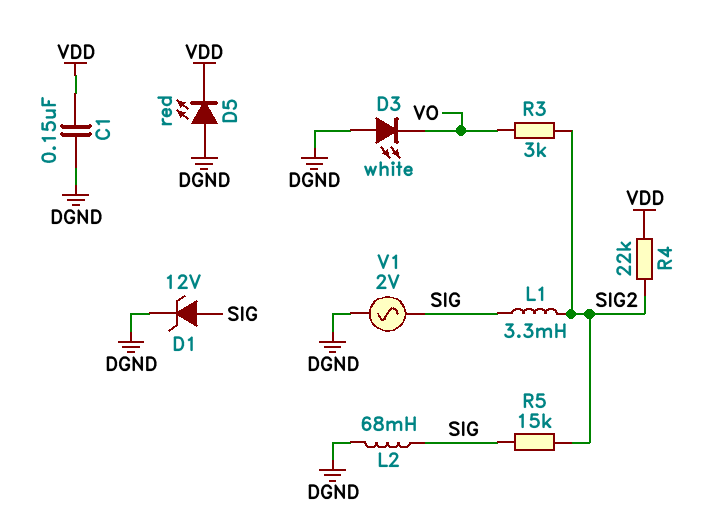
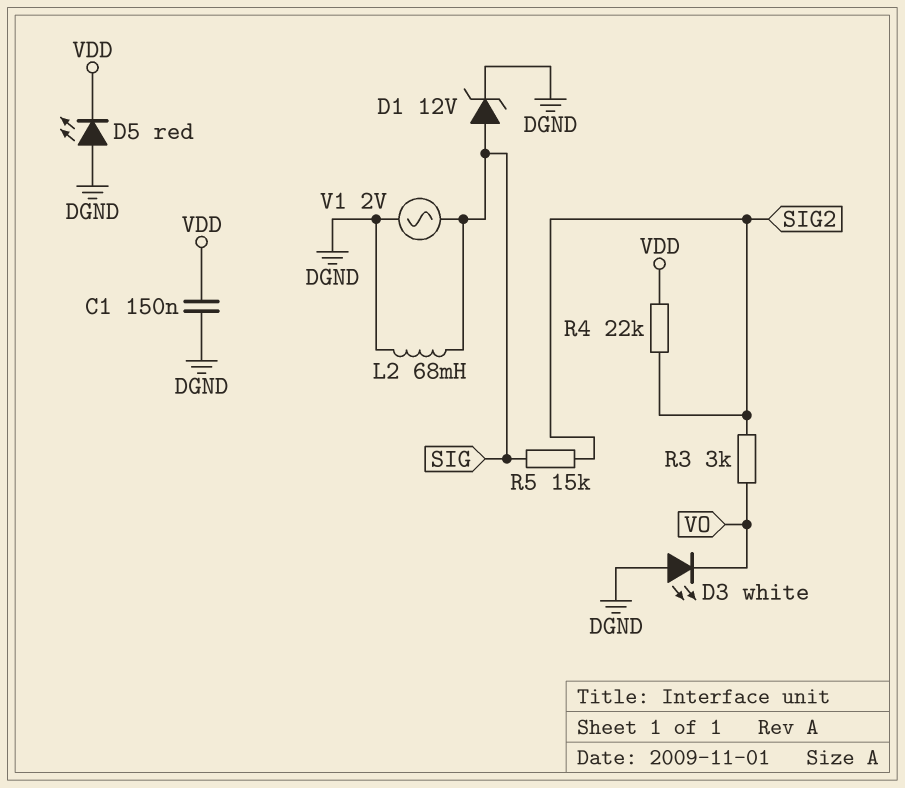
L1: 3.3mH (SIG, SIG2) -> none

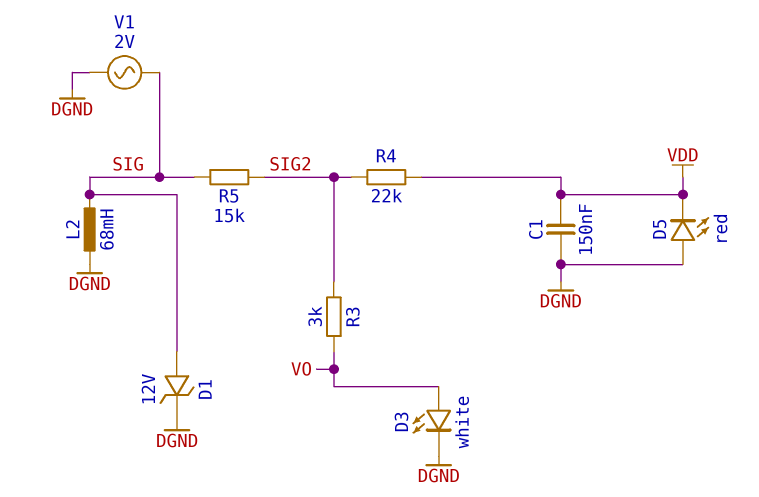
D3: LED white (A DGND, K VO) -> LED white (A VO, K DGND)

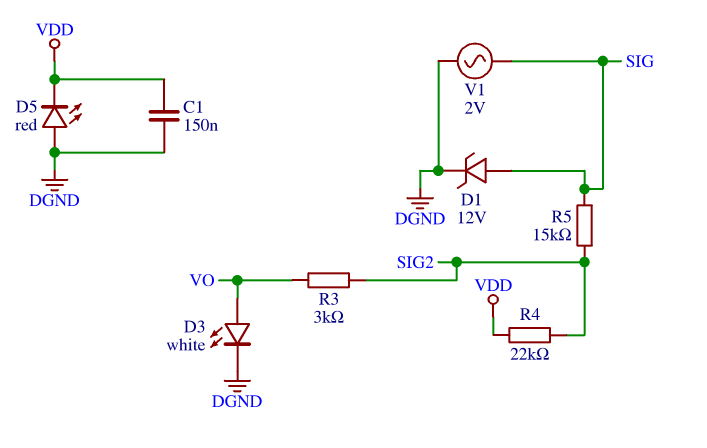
L2: 68mH (DGND, SIG) -> none

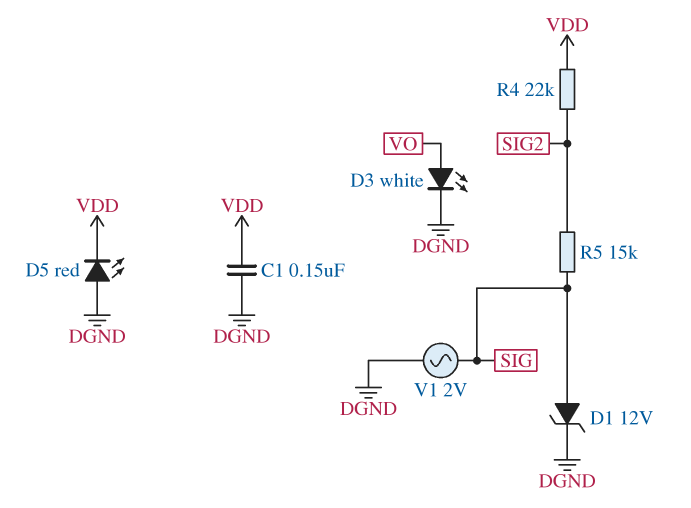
R3: 3k (SIG2, VO) -> none

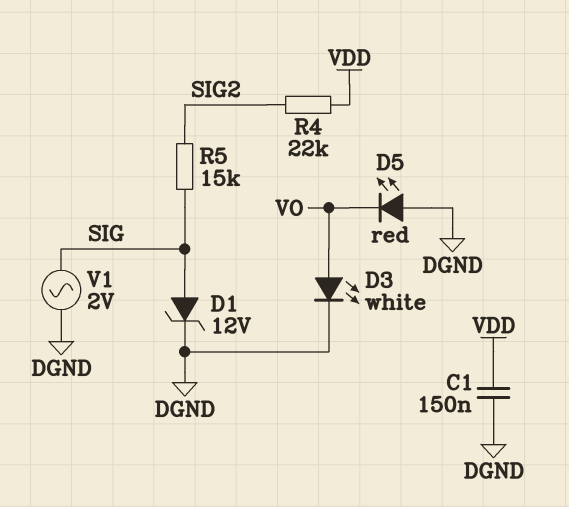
D5: LED red (A DGND, K VDD) -> LED red (A DGND, K VO)

